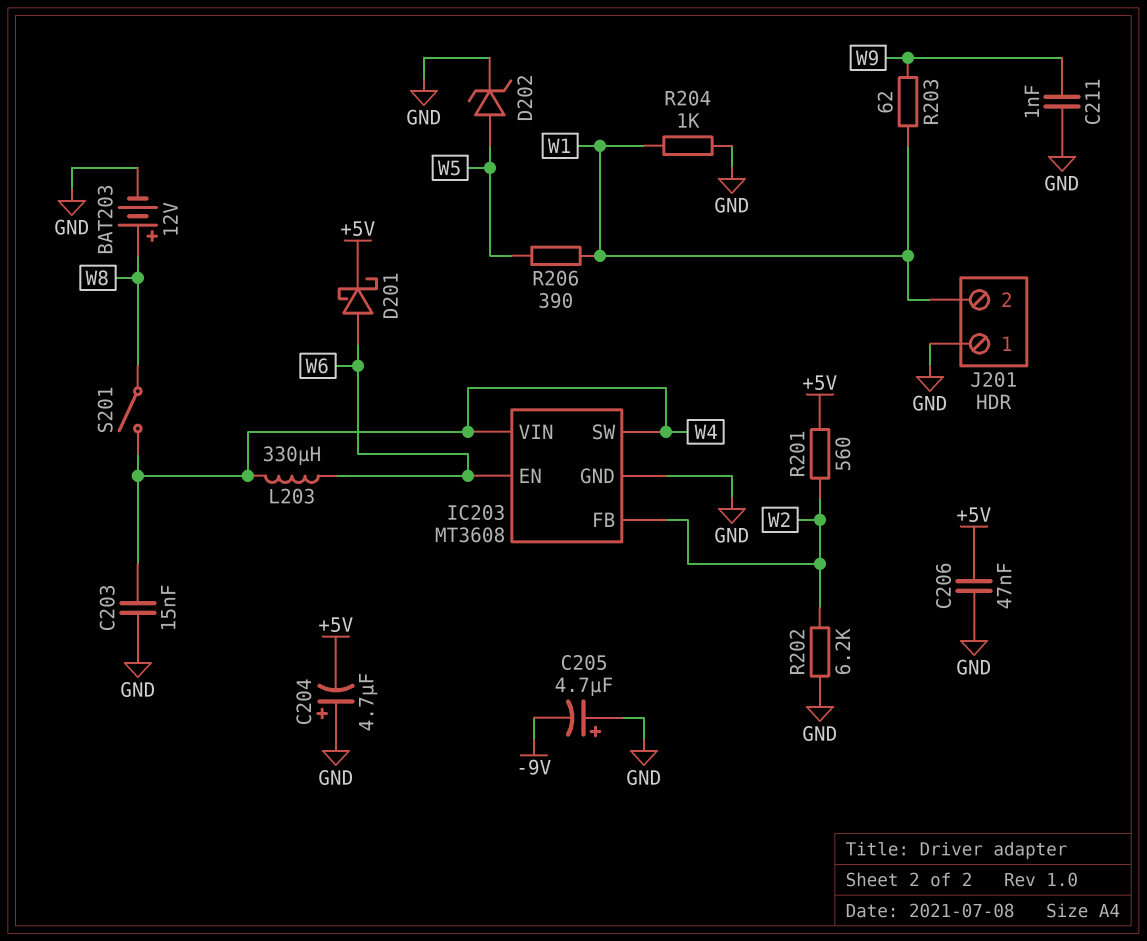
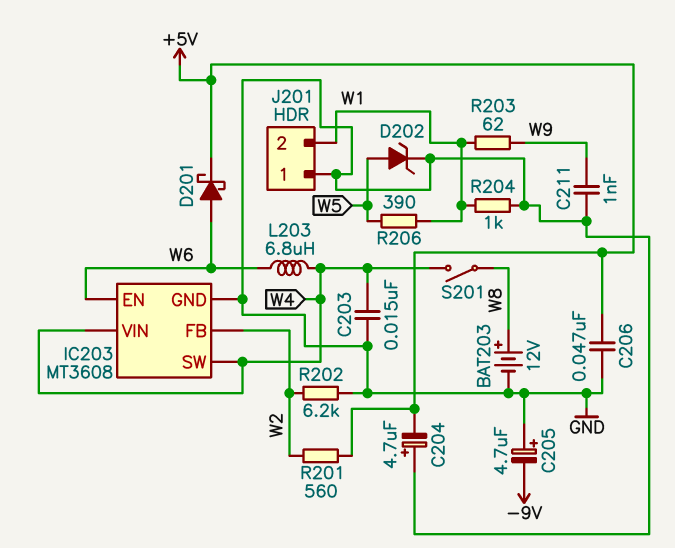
L203: 330uH (W4, W6) -> 6.8uH (W4, W6)

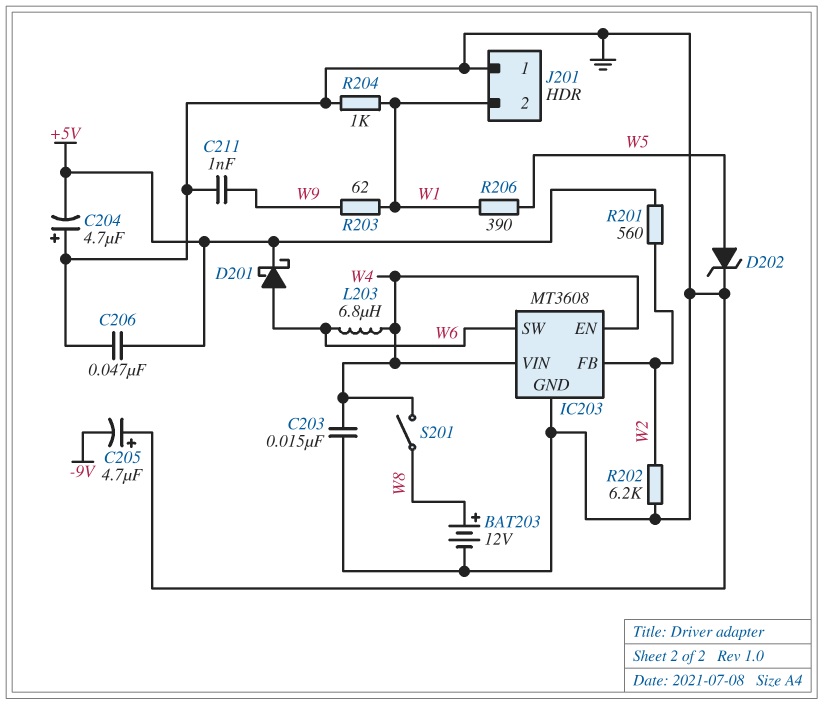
IC203 pin EN: W6 -> W4
IC203 pin SW: W4 -> W6

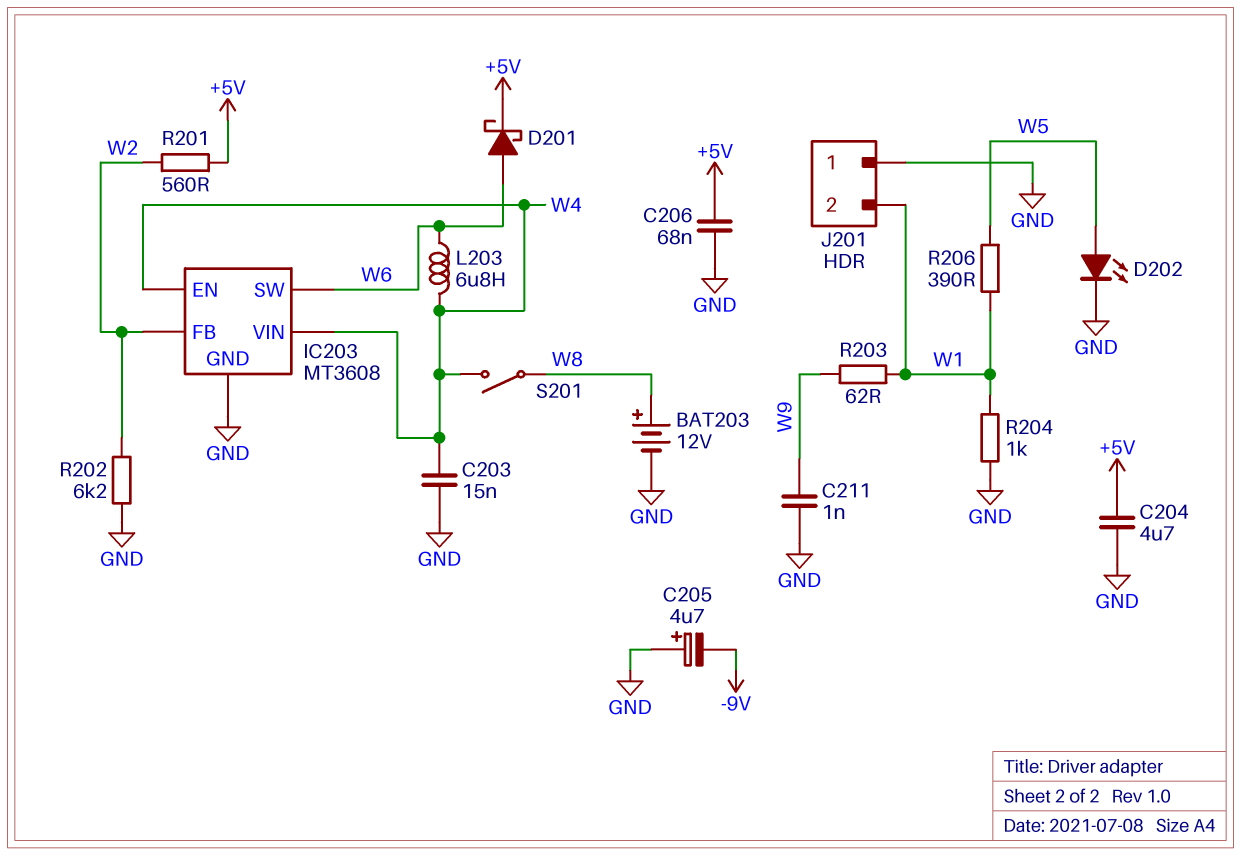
C204: 4.7uF (plus GND, minus +5V) -> 4.7uF (+5V, GND)
C206: 47nF (+5V, GND) -> 68nF (+5V, GND)
D202: zener (A W5, K GND) -> LED (A W5, K GND)

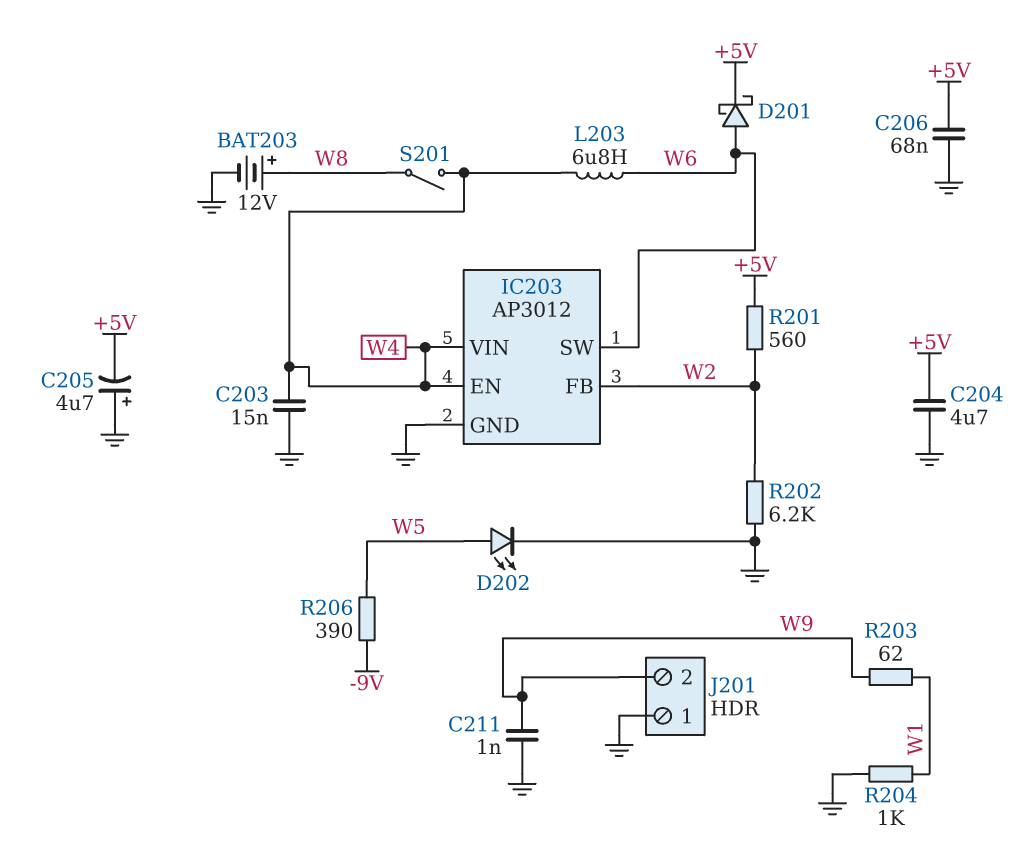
C205: 4.7uF (plus GND, minus -9V) -> 4.7uF (plus GND, minus +5V)
IC203: MT3608 -> AP3012
J201 pin 2: W1 -> W9
R206: 390 (W1, W5) -> 390 (-9V, W5)

